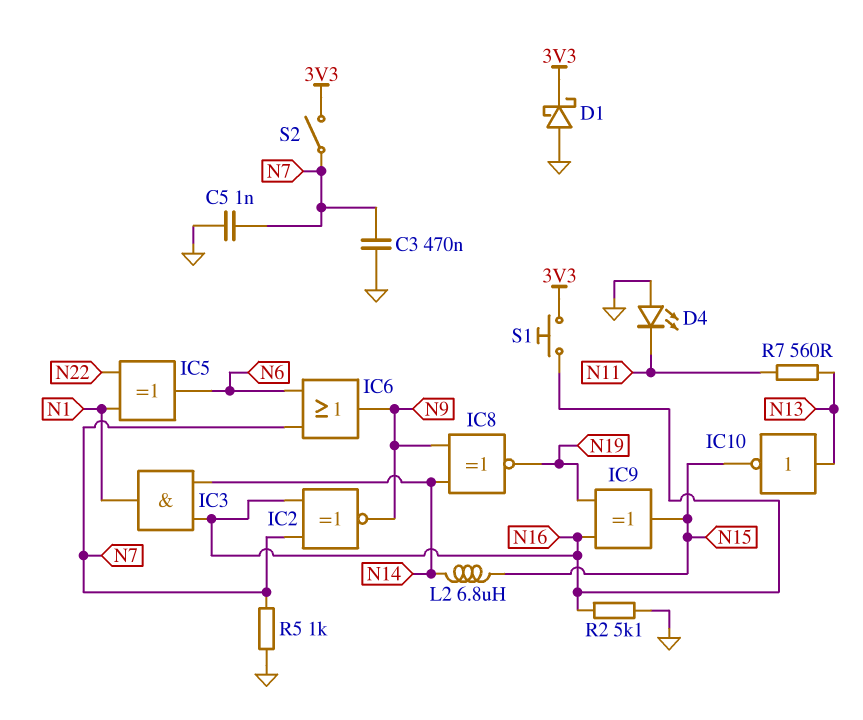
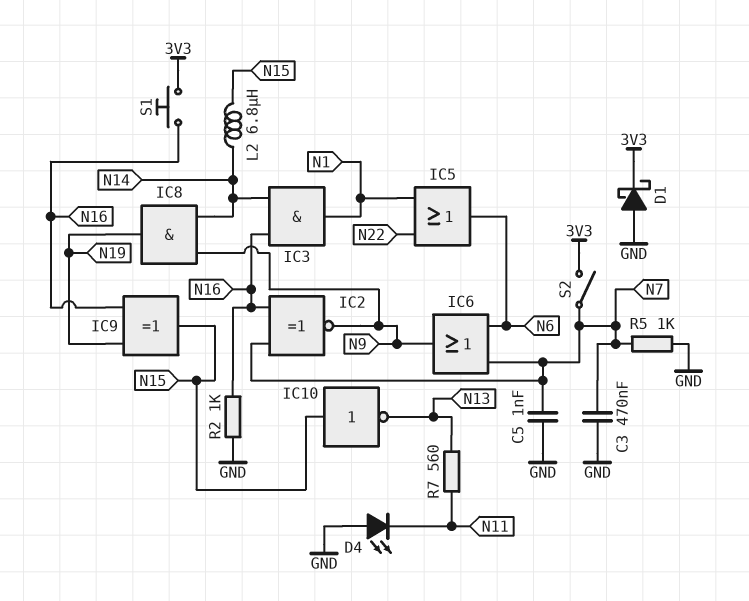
IC5: XOR (in N1, in N22, out N6) -> OR (in N1, in N22, out N6)
IC8: XNOR (in N9, in N14, out N19) -> AND (in N9, in N14, out N19)
IC10: NOT (in N13, out N15) -> NOT (in N15, out N13)
R2: 5.1k (GND, N16) -> 1k (GND, N16)

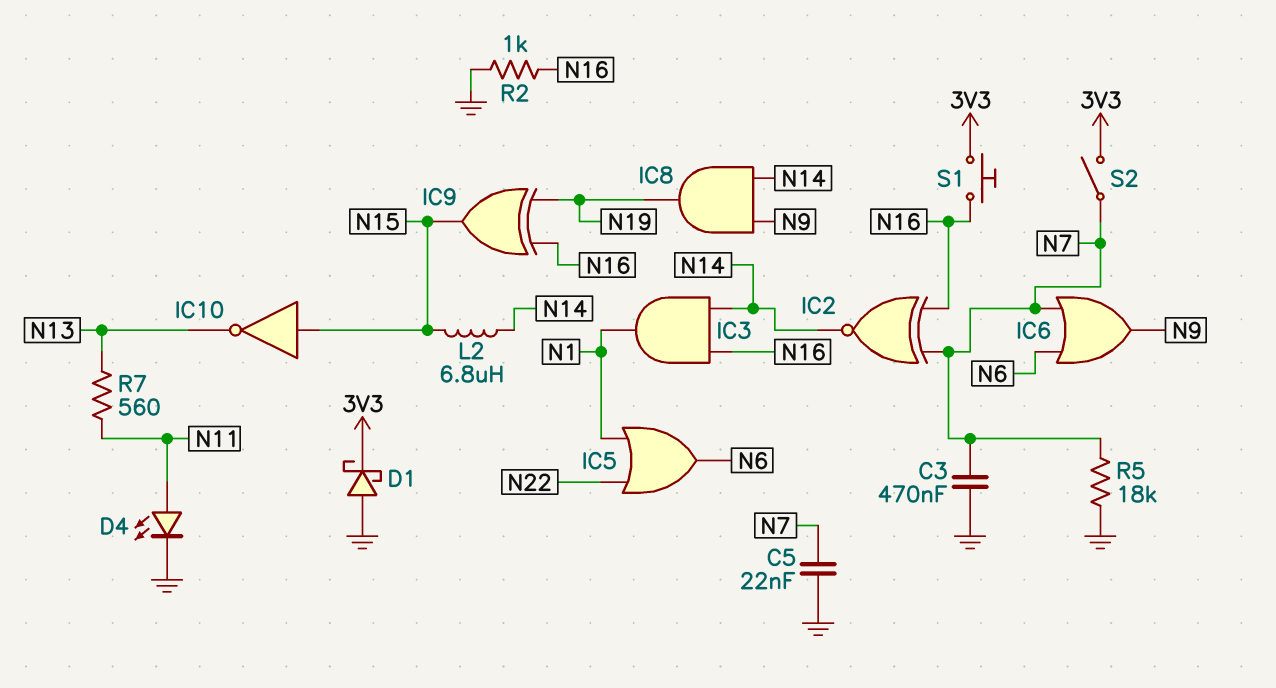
C5: 1nF (GND, N7) -> 22nF (GND, N7)
D4: LED (A GND, K N11) -> LED (A N11, K GND)
IC2: XNOR (in N7, in N16, out N9) -> XNOR (in N7, in N16, out N14)
R5: 1k (GND, N7) -> 18k (GND, N7)

